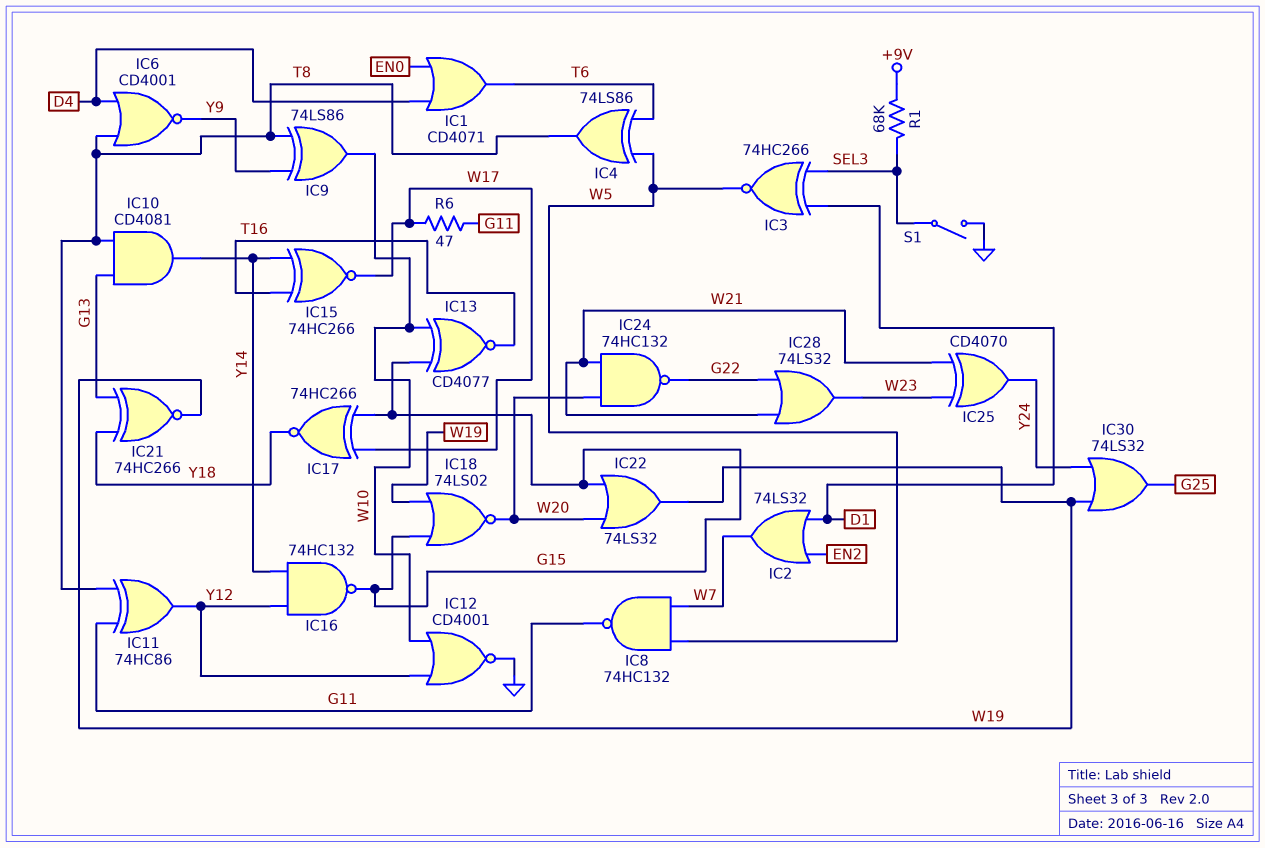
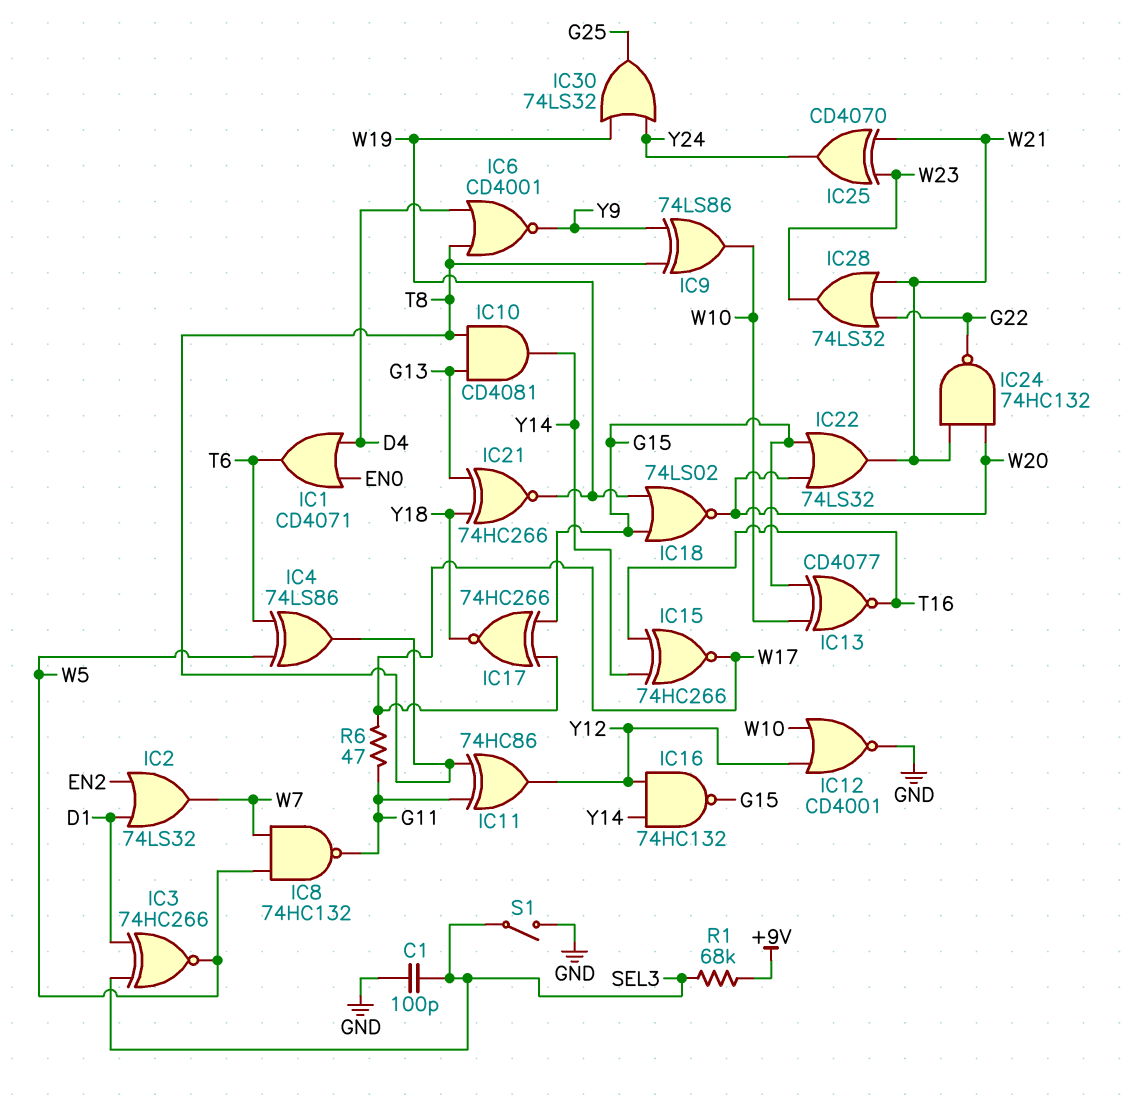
C1: none -> 100pF (GND, SEL3)
IC22: OR 74LS32 (in G15, in W20, out W19) -> OR 74LS32 (in G15, in W20, out W21)

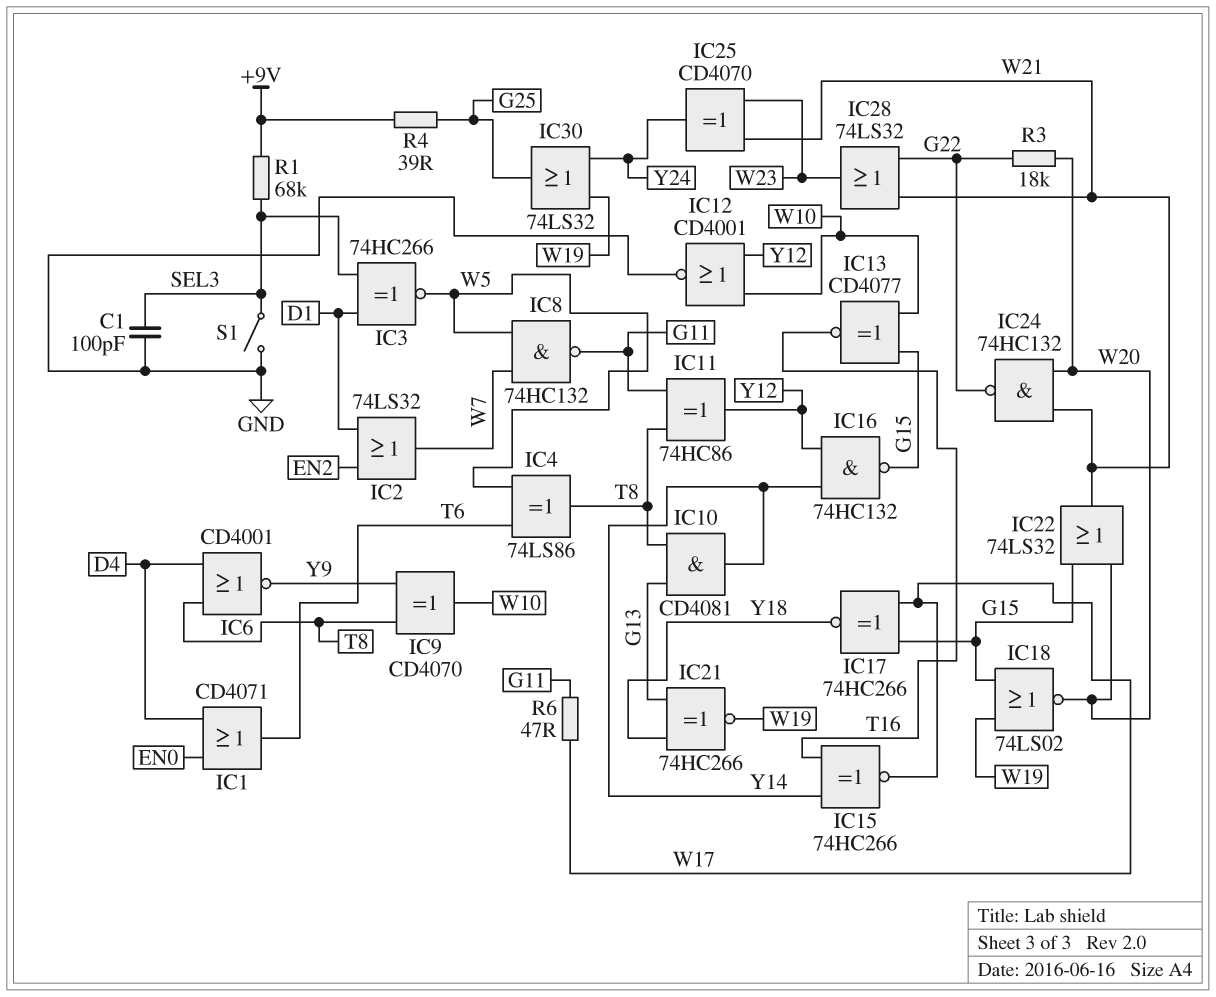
IC9: XOR 74LS86 (in T8, in Y9, out W10) -> XOR CD4070 (in T8, in Y9, out W10)
R3: none -> 18k (G22, W20)
R4: none -> 39 (+9V, G25)

